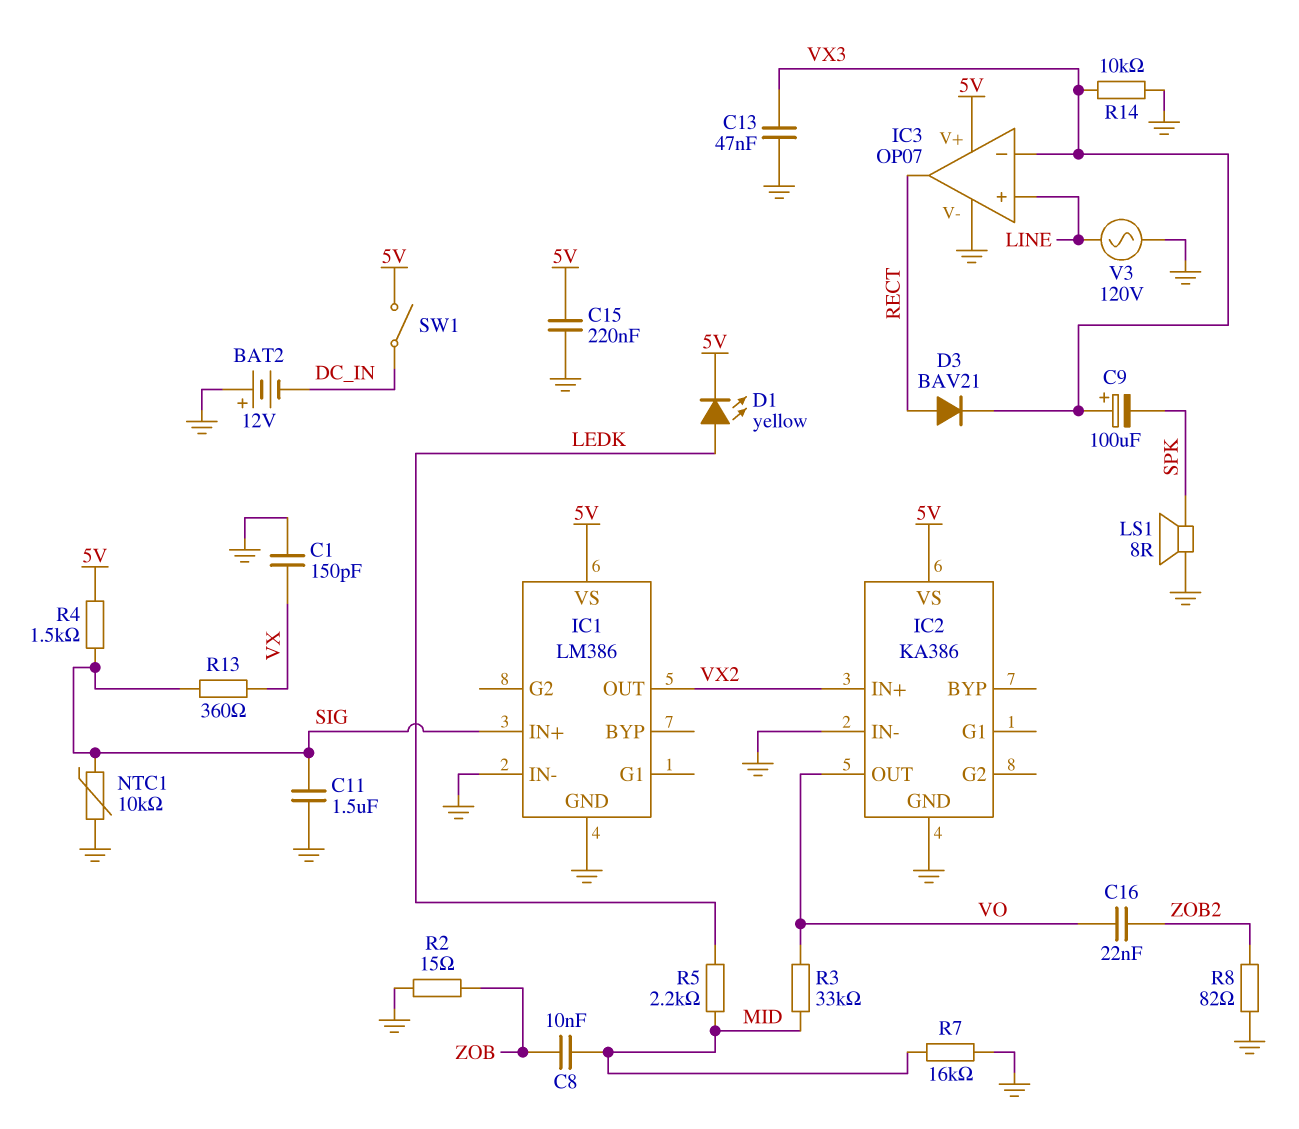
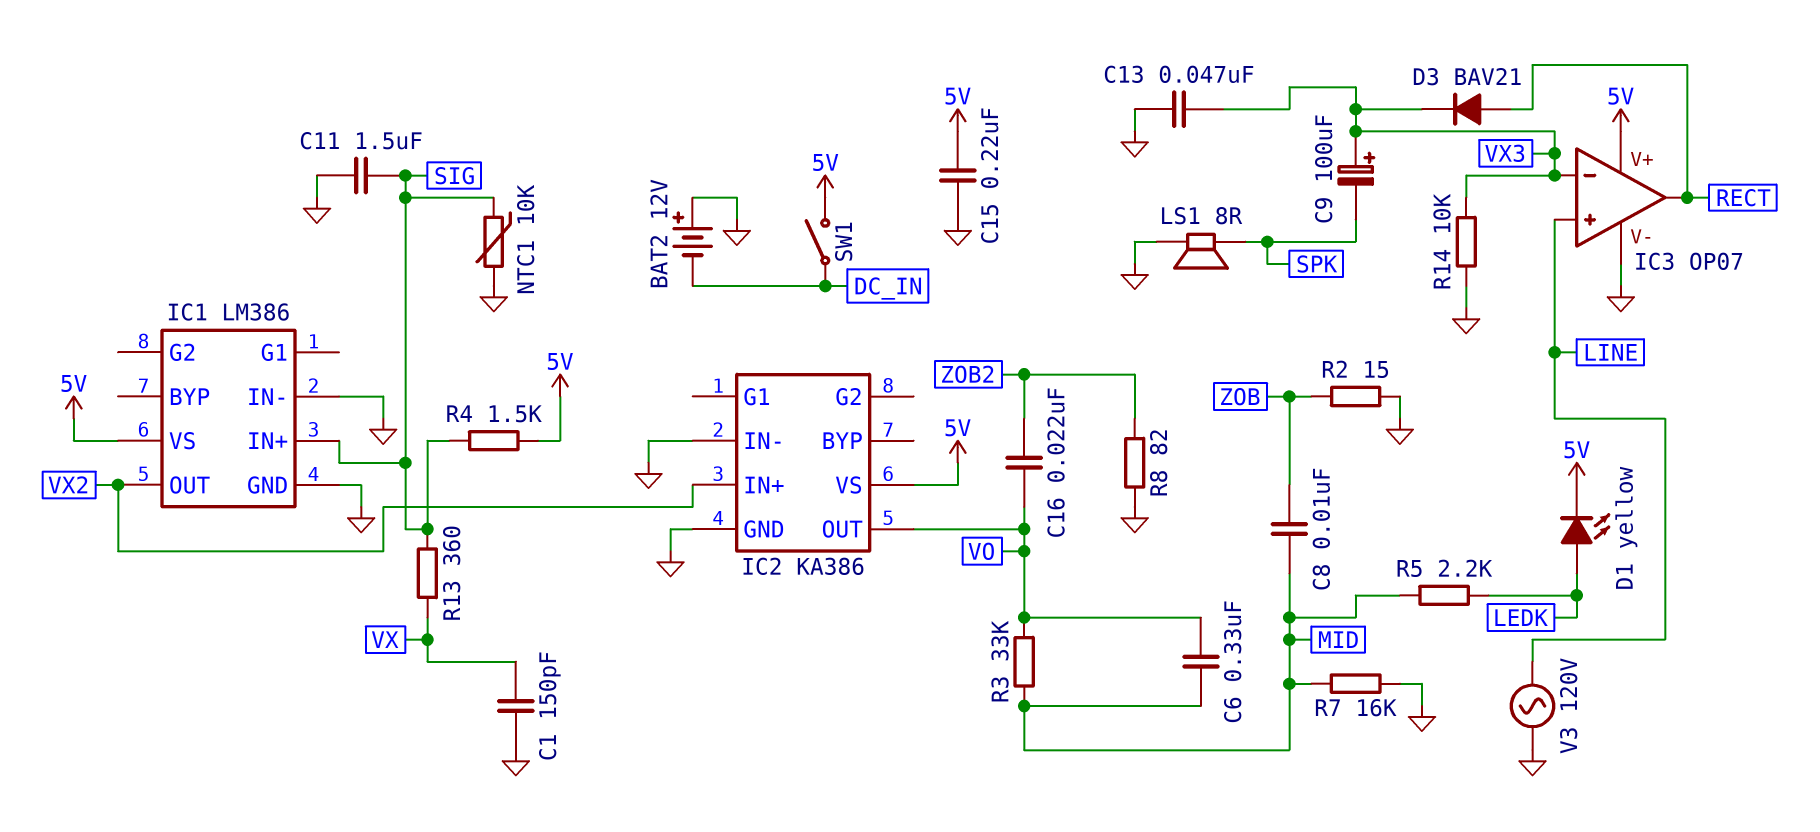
C6: none -> 330nF (MID, VO)

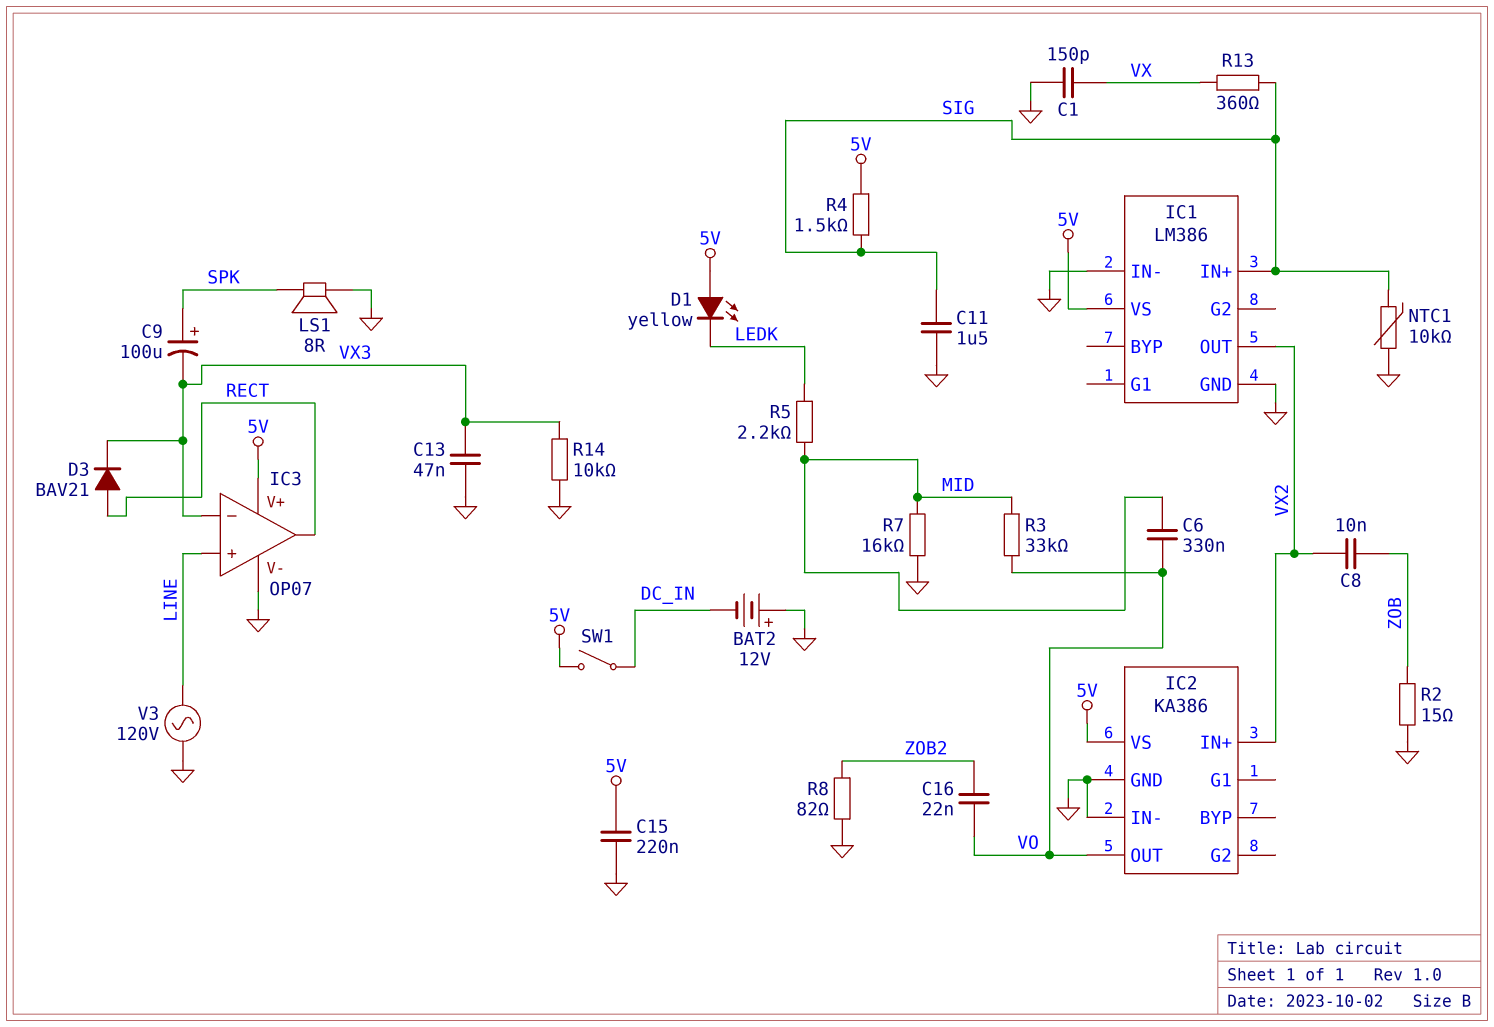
C8: 10nF (MID, ZOB) -> 10nF (VX2, ZOB)
C9: 100uF (plus VX3, minus SPK) -> 100uF (plus SPK, minus VX3)
D1: LED yellow (A LEDK, K 5V) -> LED yellow (A 5V, K LEDK)

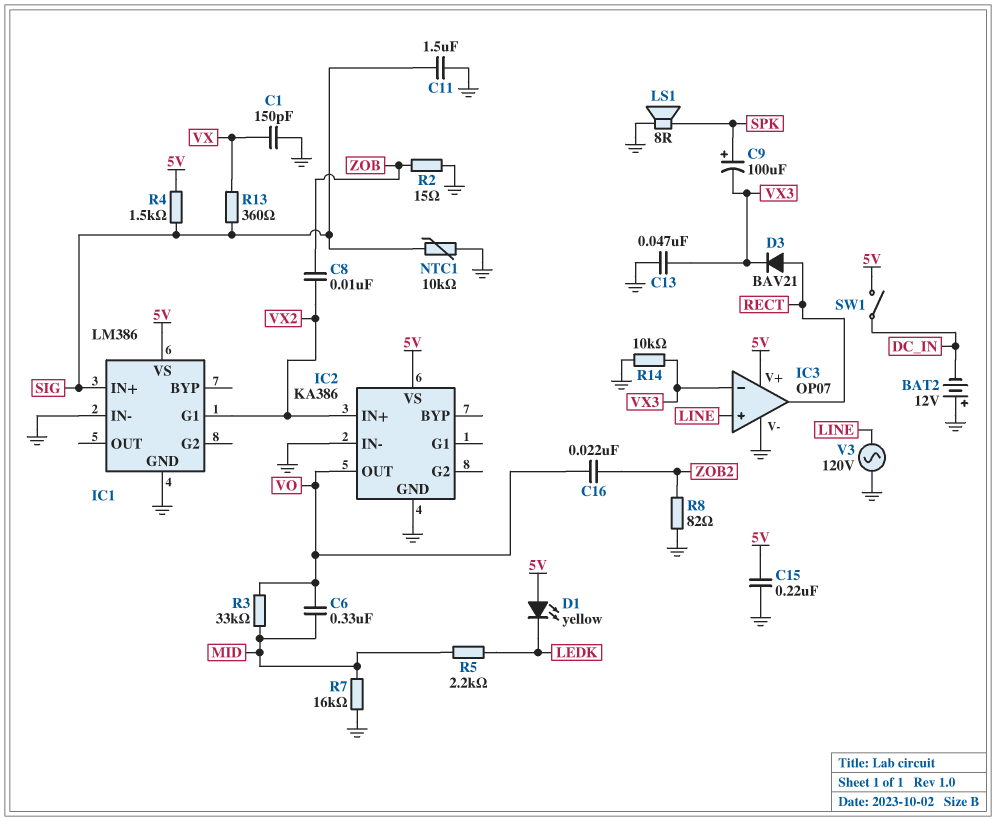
IC1 pin G1: none -> VX2
IC1 pin OUT: VX2 -> none

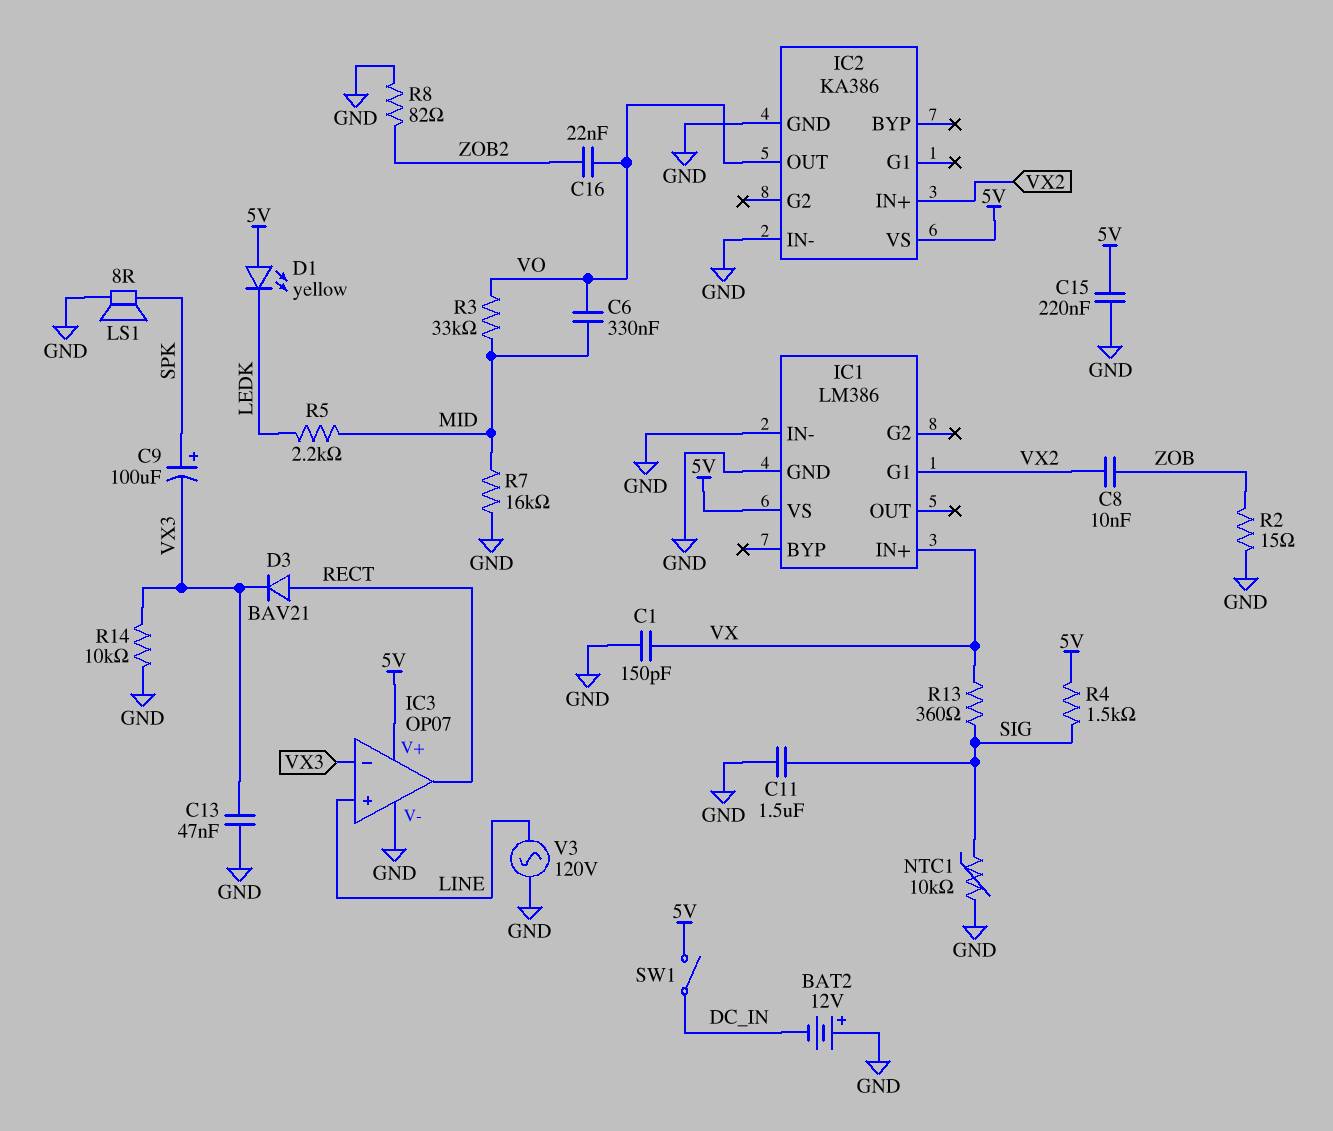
IC1 pin IN+: SIG -> VX

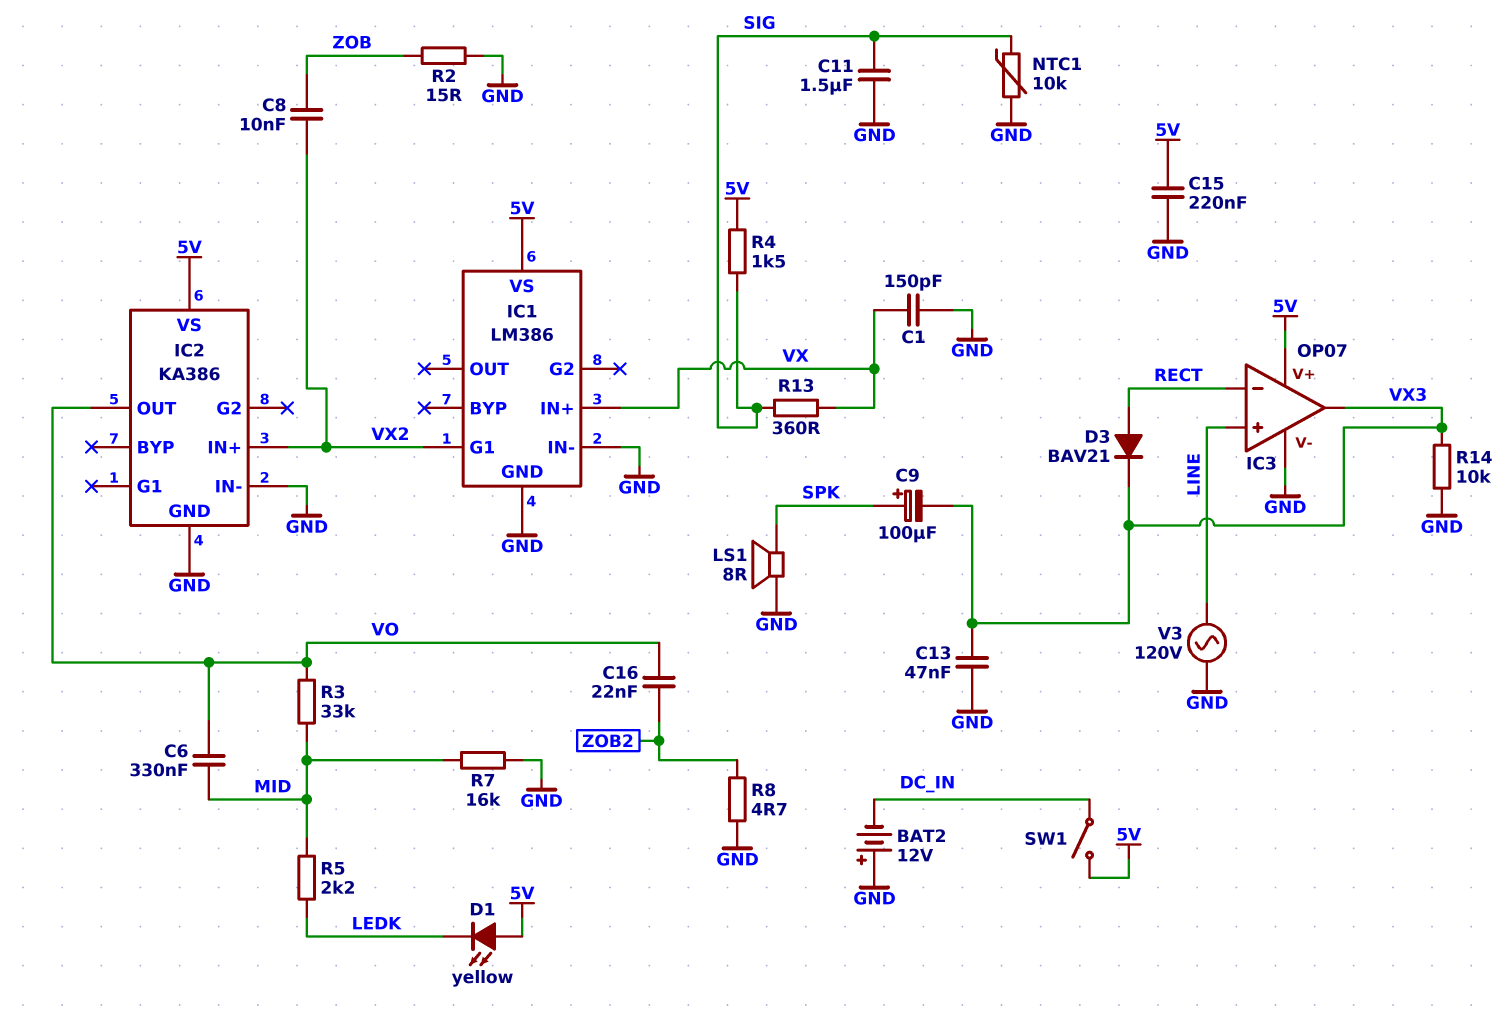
IC3 pin in-: VX3 -> RECT
IC3 pin out: RECT -> VX3
R8: 82 (GND, ZOB2) -> 4.7 (GND, ZOB2)

